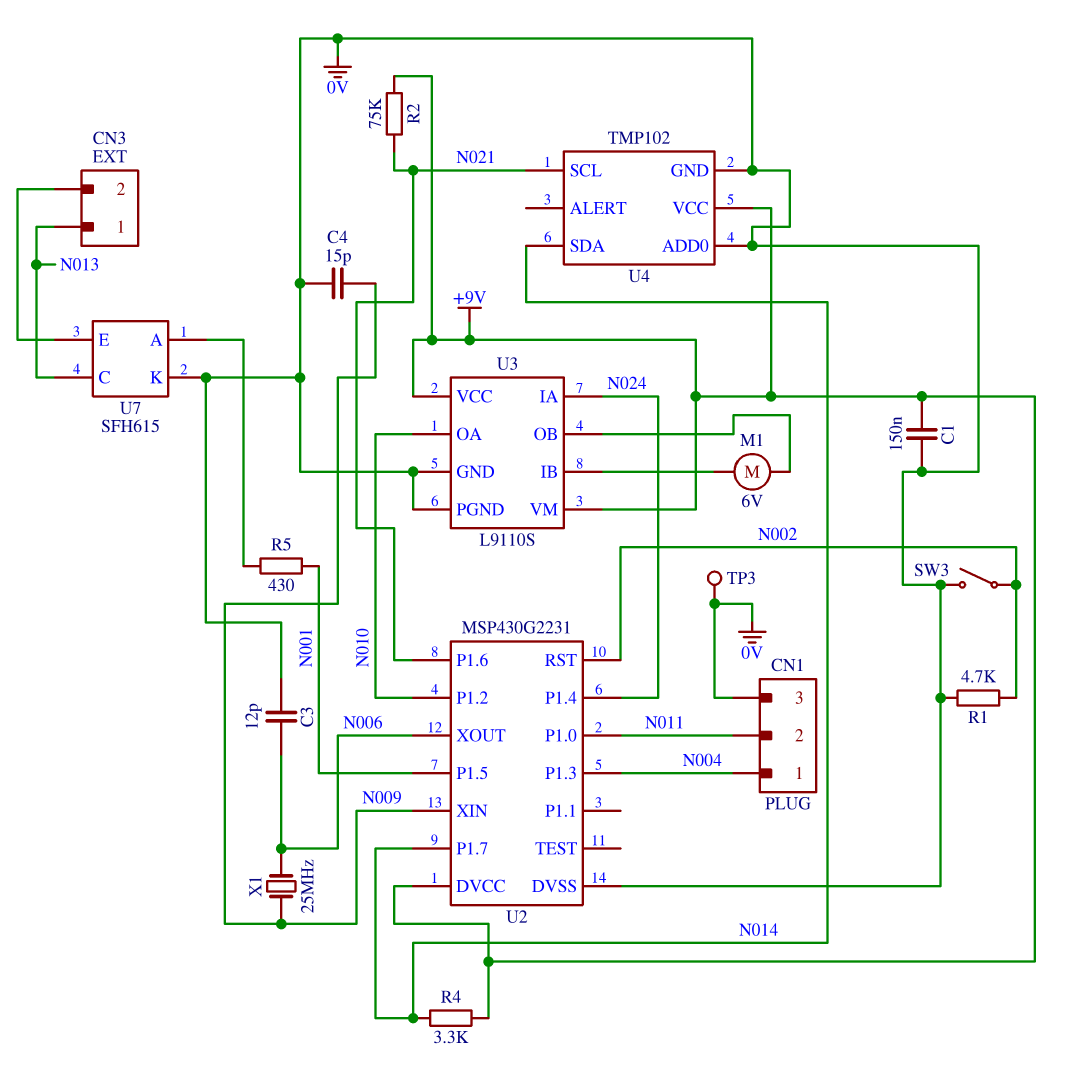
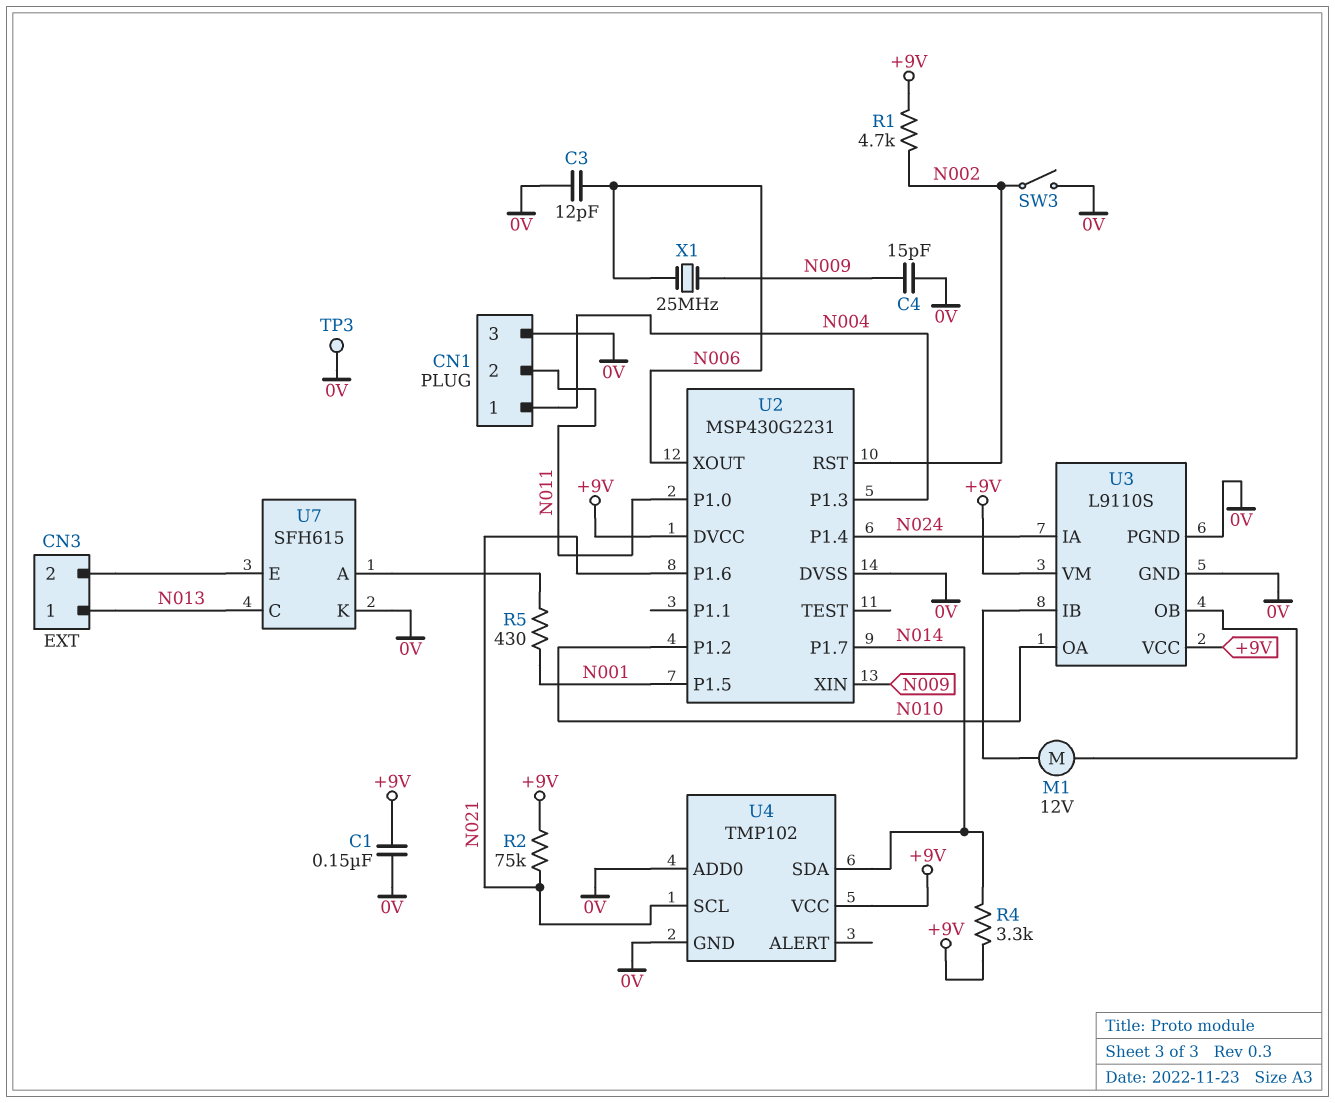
M1: motor 6V (U3/IB, U3/OB) -> motor 12V (U3/IB, U3/OB)
R1: 4.7k (0V, N002) -> 4.7k (+9V, N002)

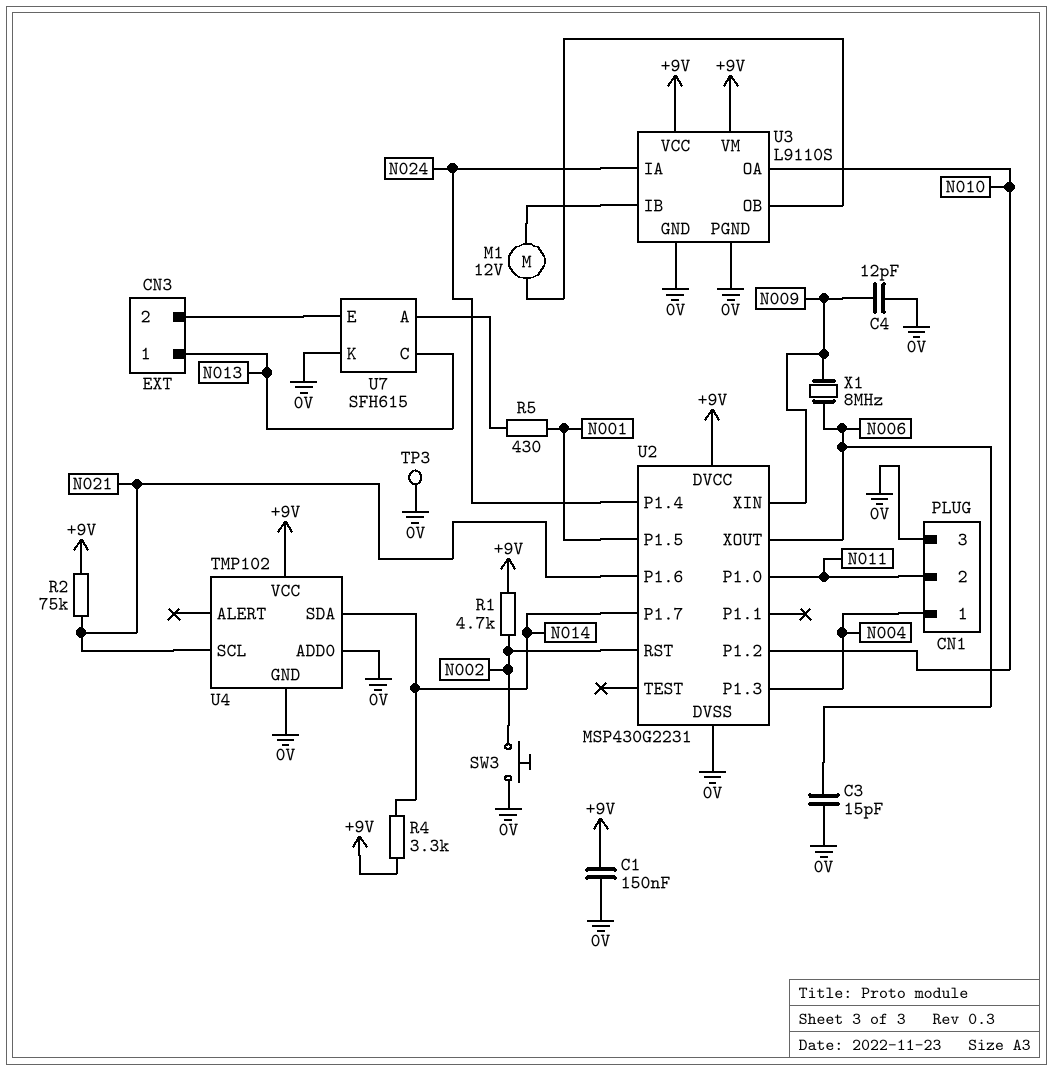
C3: 12pF (0V, N006) -> 15pF (0V, N006)
C4: 15pF (0V, N009) -> 12pF (0V, N009)
SW3: switch (0V, N002) -> button (0V, N002)
X1: 25MHz (N006, N009) -> 8MHz (N006, N009)

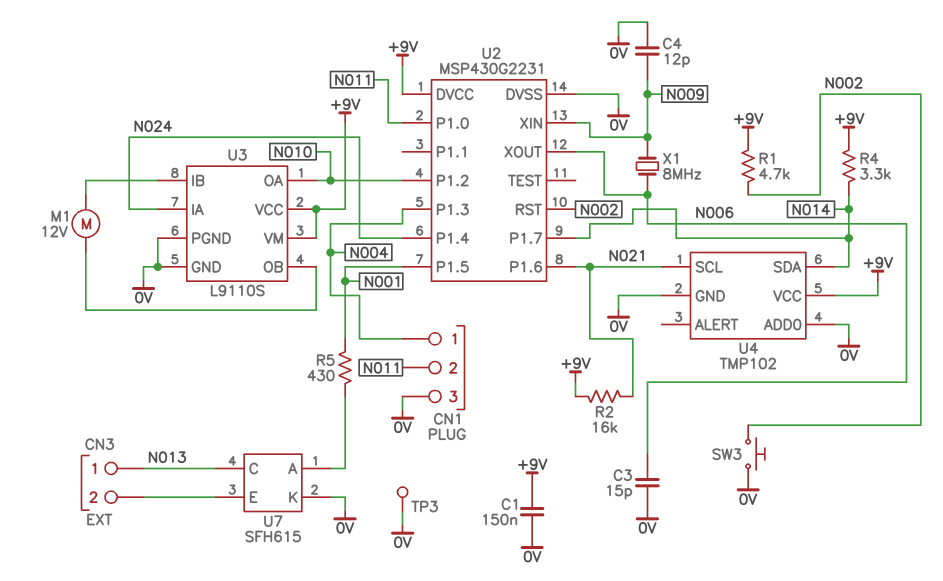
R2: 75k (+9V, N021) -> 16k (+9V, N021)

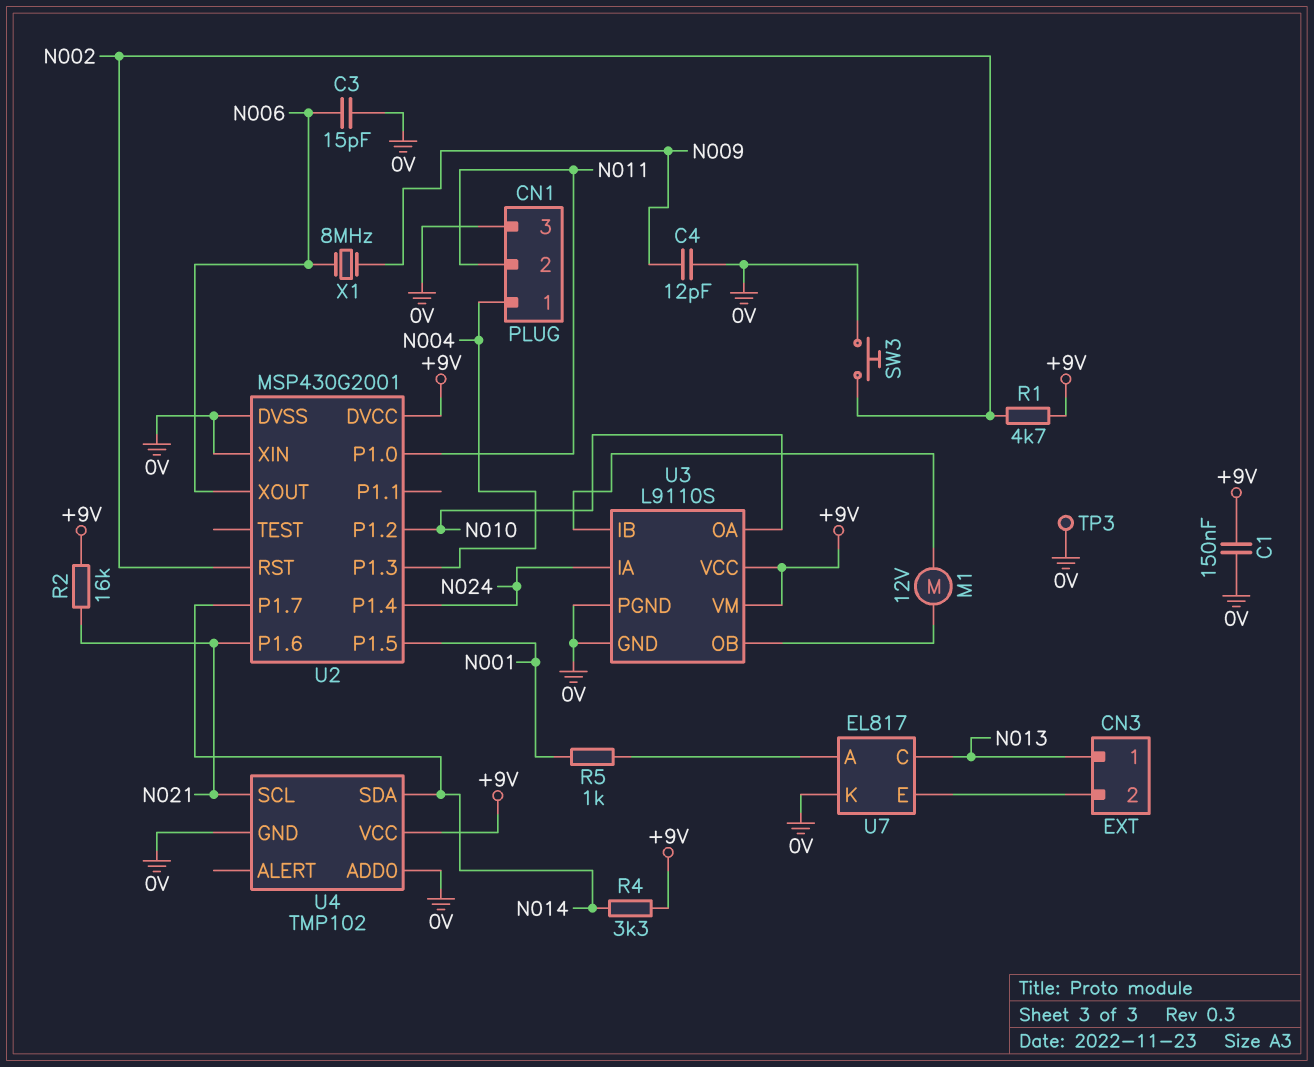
R5: 430 (N001, U7/A) -> 1k (N001, U7/A)
U2: MSP430G2231 -> MSP430G2001
U2 pin XIN: N009 -> 0V
U7: SFH615 -> EL817

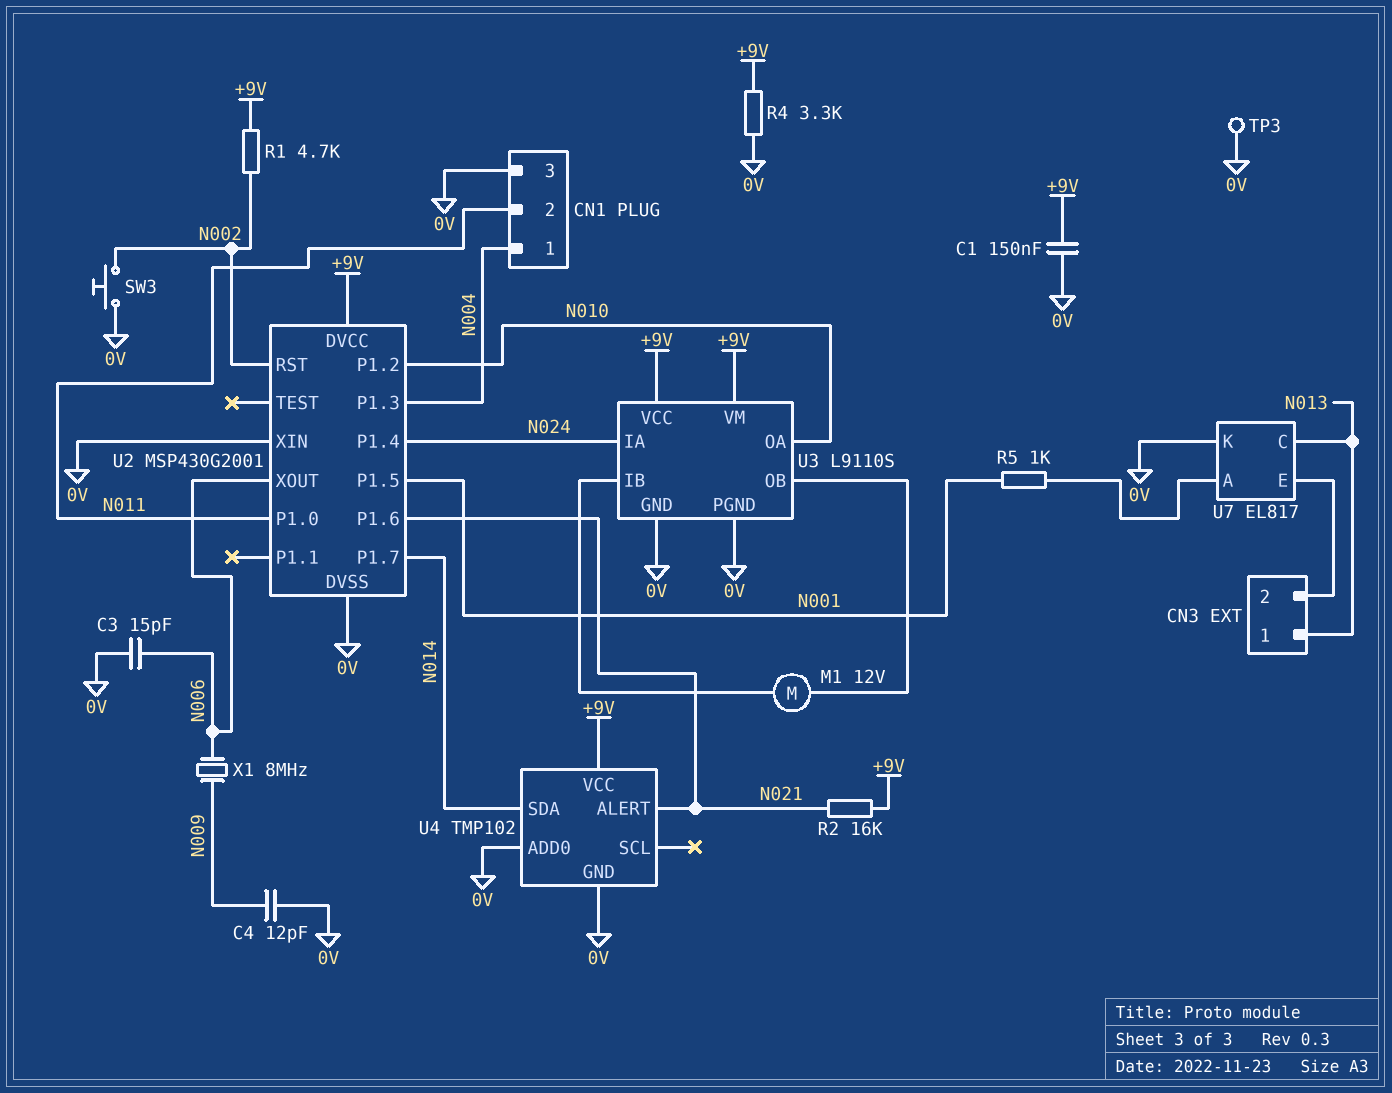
R4: 3.3k (+9V, N014) -> 3.3k (+9V, 0V)
U4 pin ALERT: none -> N021
U4 pin SCL: N021 -> none

